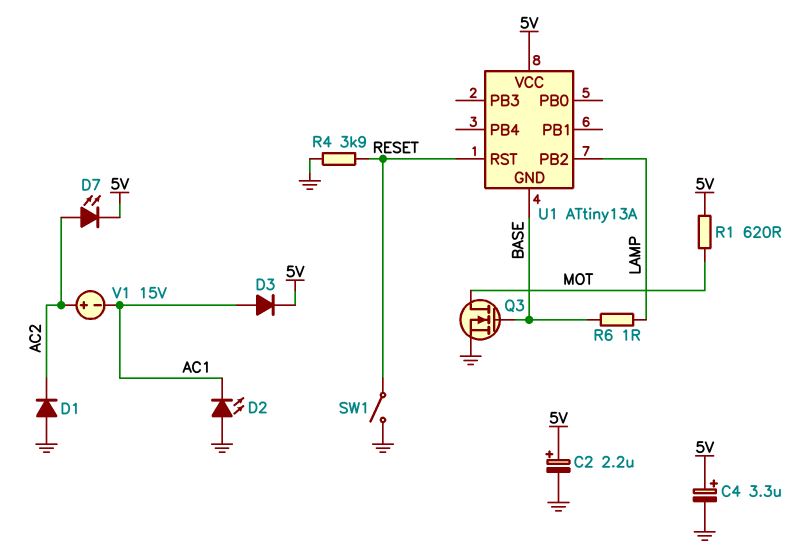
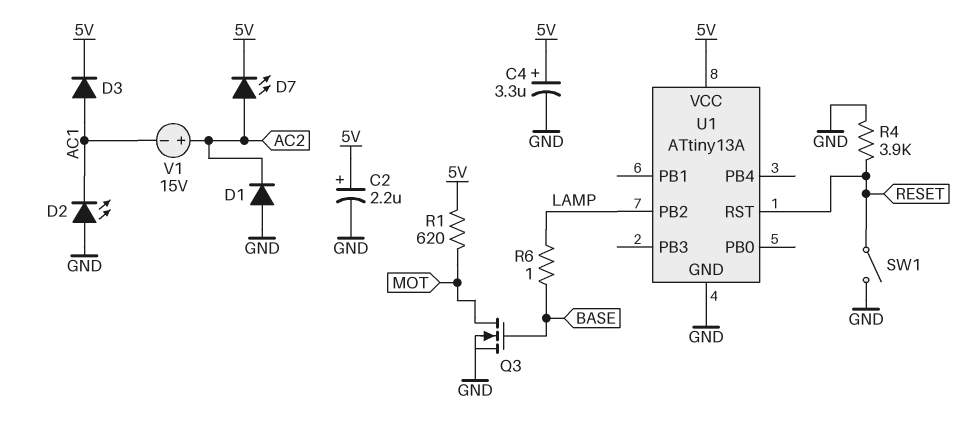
U1 pin GND: BASE -> GND

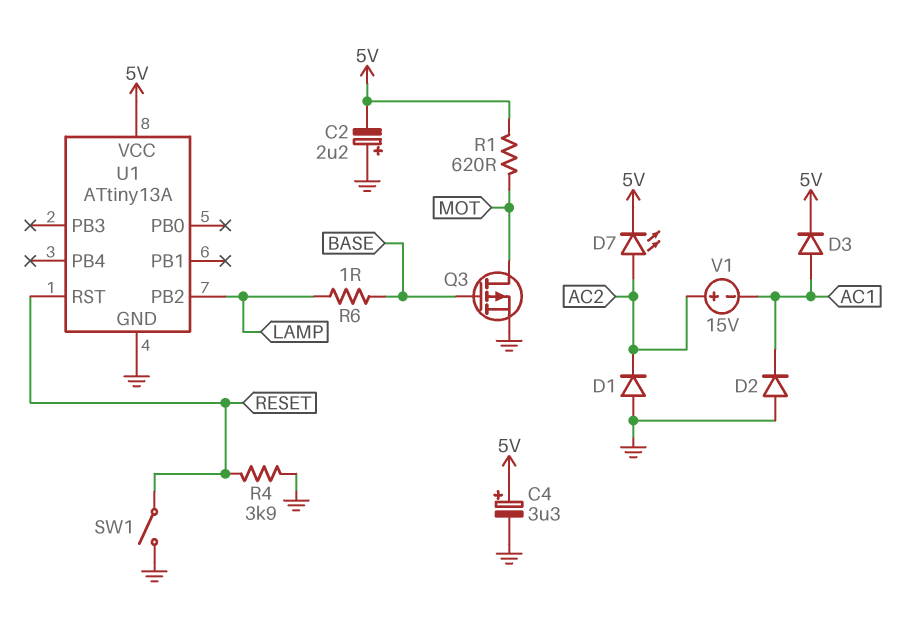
C2: 2.2uF (plus 5V, minus GND) -> 2.2uF (plus GND, minus 5V)
D2: LED (A GND, K AC1) -> diode (A GND, K AC1)
Q3: NMOS (G BASE, D MOT, S GND) -> PMOS (G BASE, D MOT, S GND)

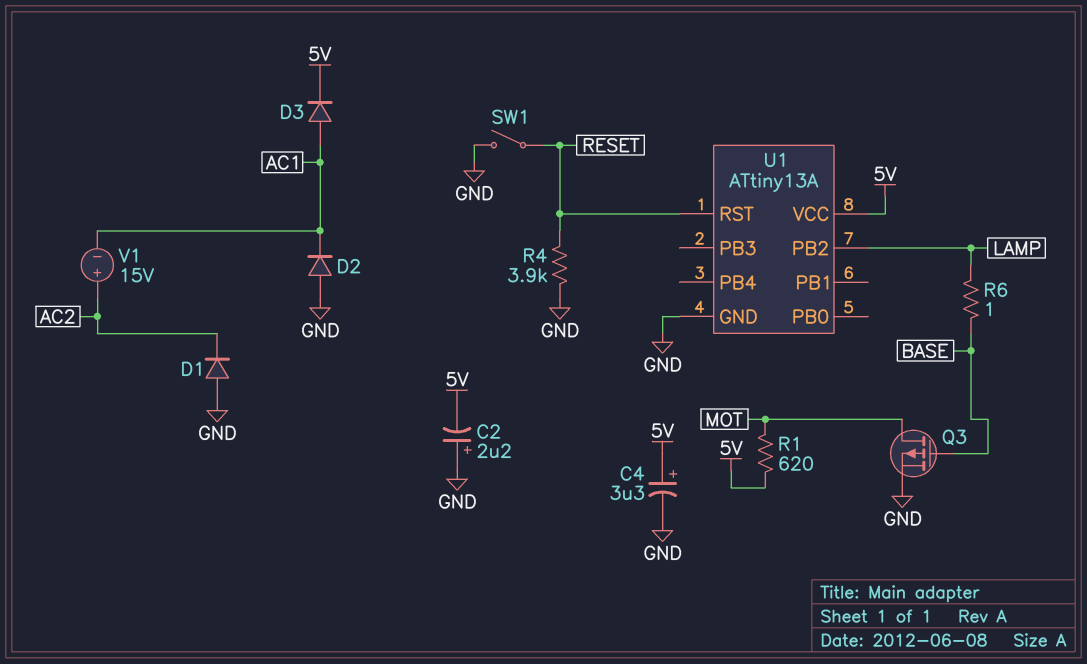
D7: LED (A AC2, K 5V) -> none

